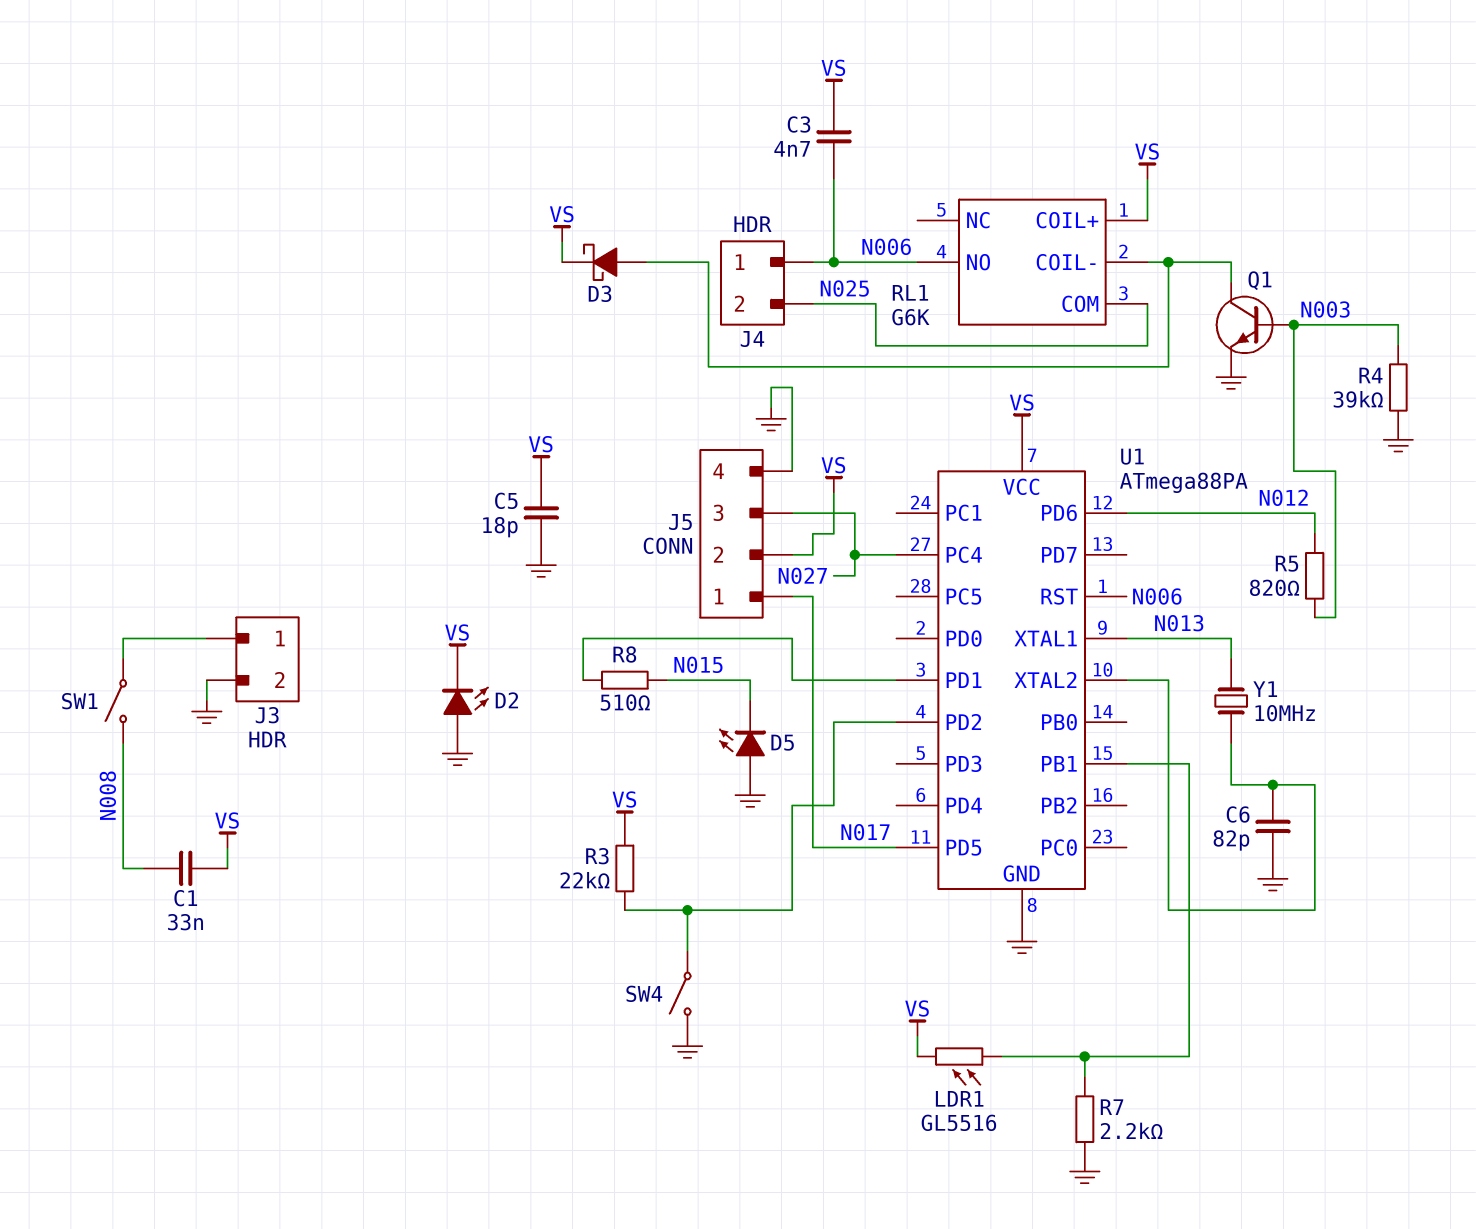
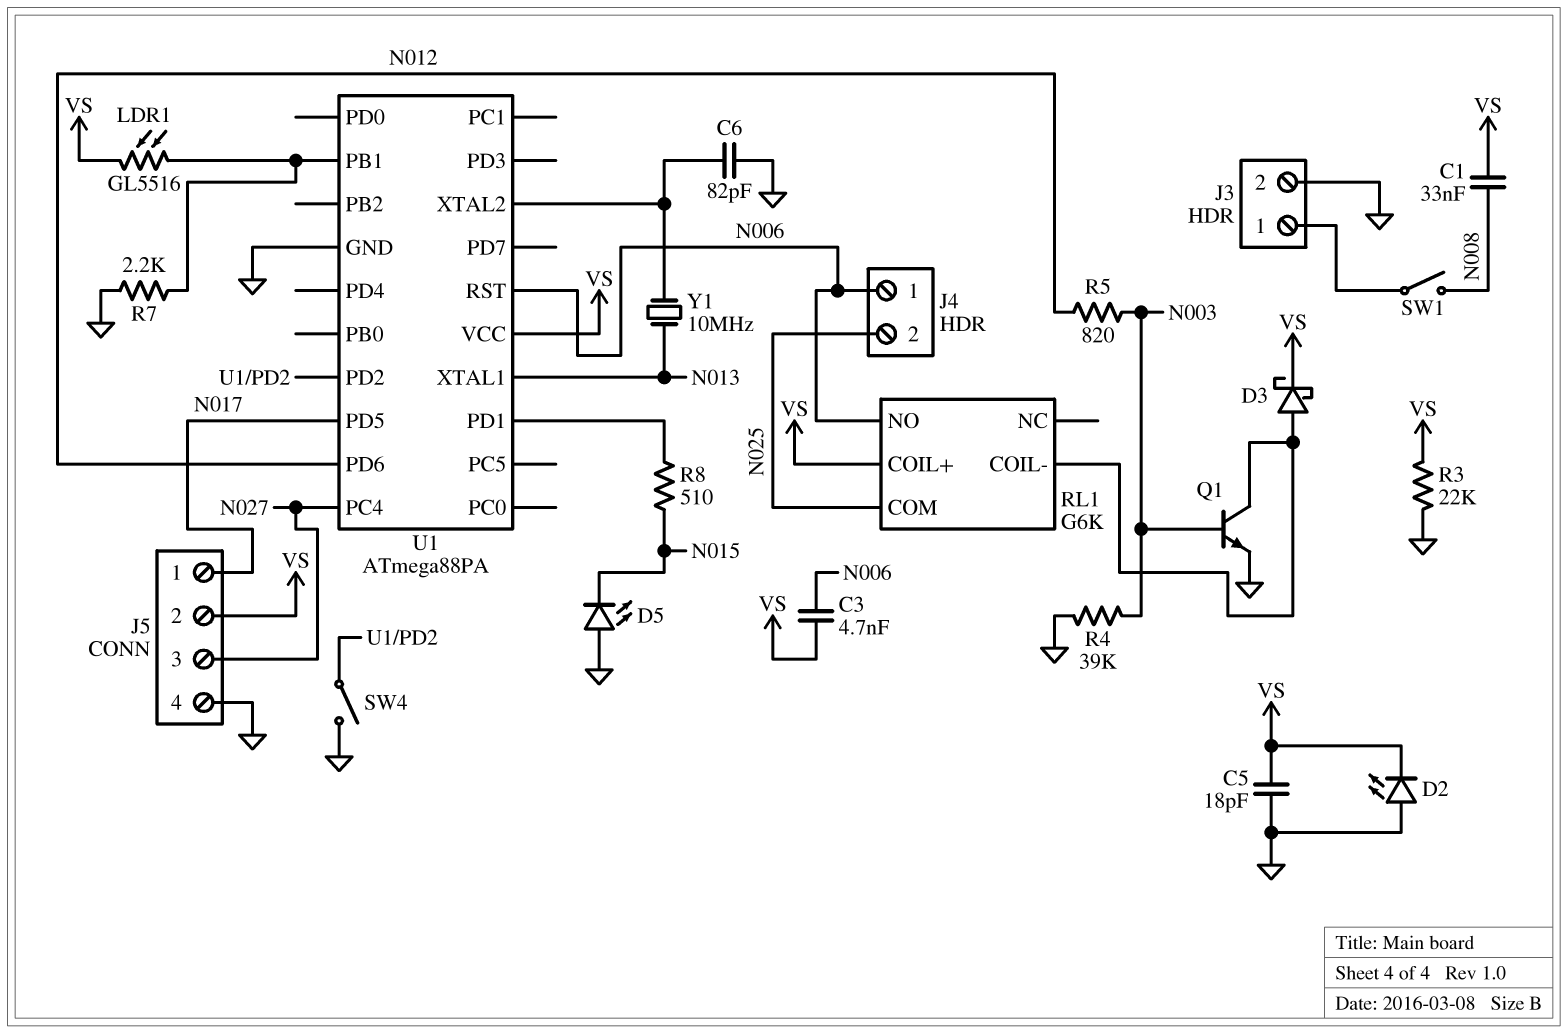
R3: 22k (U1/PD2, VS) -> 22k (GND, VS)

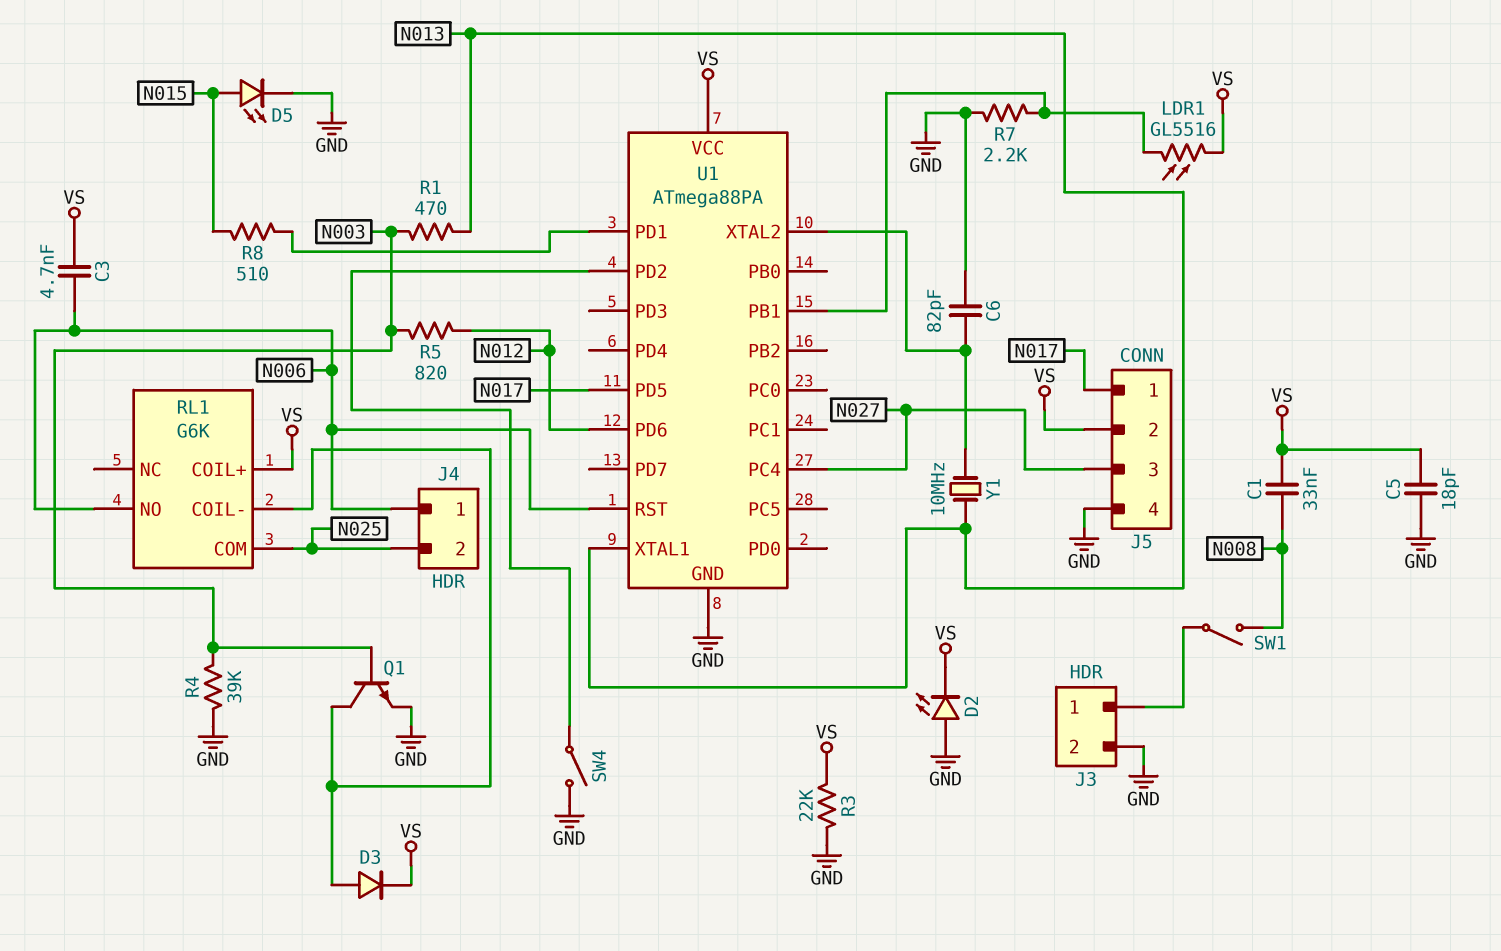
D3: schottky (A RL1/COIL-, K VS) -> diode (A RL1/COIL-, K VS)
D5: LED (A GND, K N015) -> LED (A N015, K GND)
R1: none -> 470 (N003, N013)

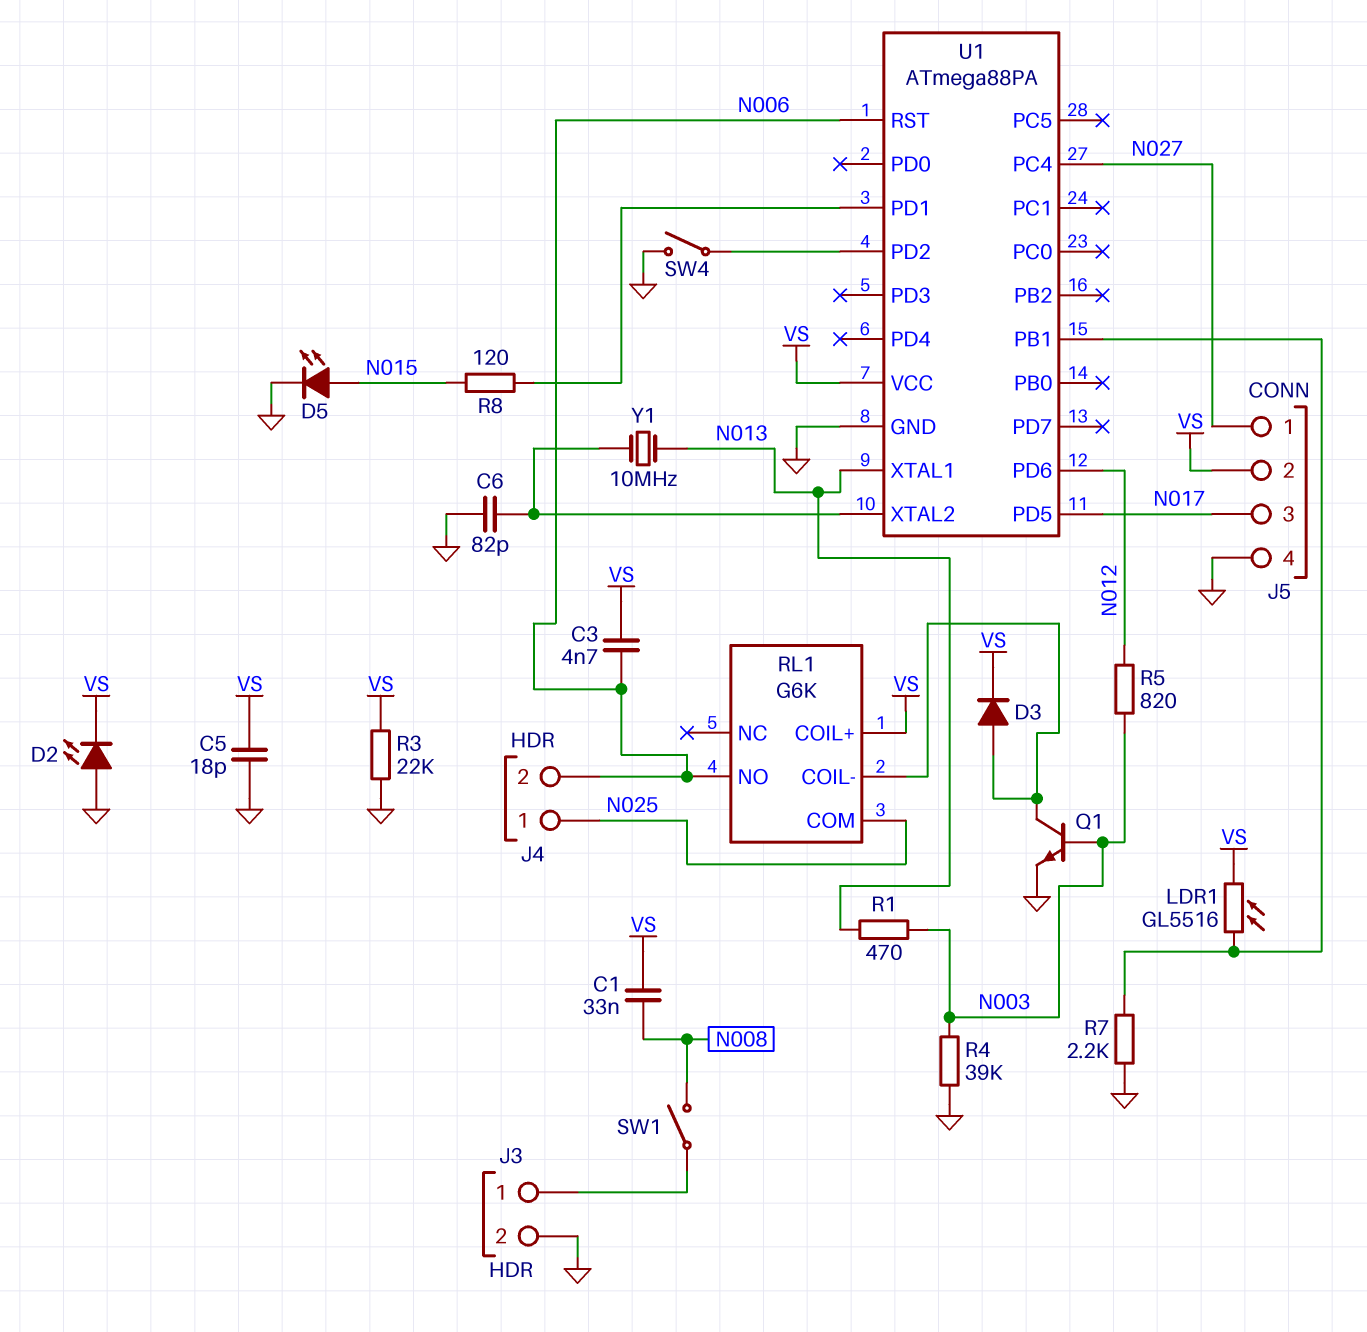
J4 pin 1: N006 -> N025
J4 pin 2: N025 -> N006
J5 pin 1: N017 -> N027
J5 pin 3: N027 -> N017
R8: 510 (N015, U1/PD1) -> 120 (N015, U1/PD1)

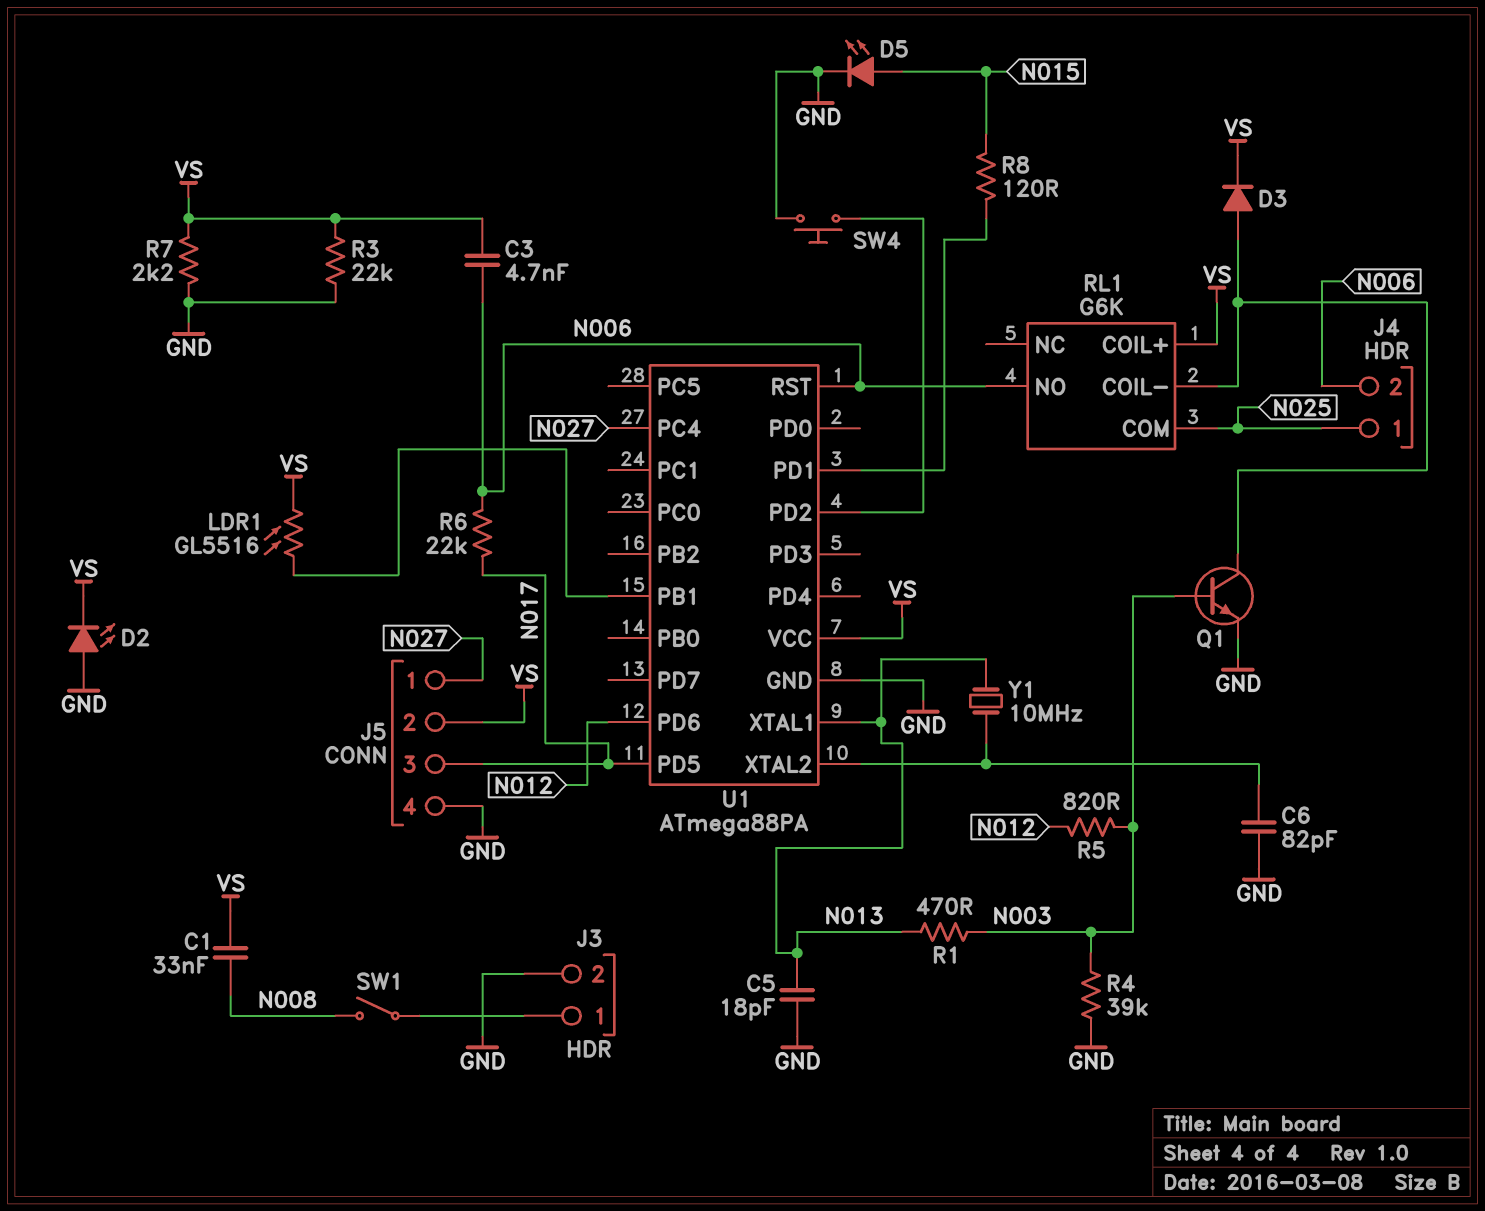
C5: 18pF (GND, VS) -> 18pF (GND, N013)
R6: none -> 22k (N006, N017)
R7: 2.2k (GND, U1/PB1) -> 2.2k (GND, VS)
SW4: switch (GND, U1/PD2) -> button (GND, U1/PD2)

